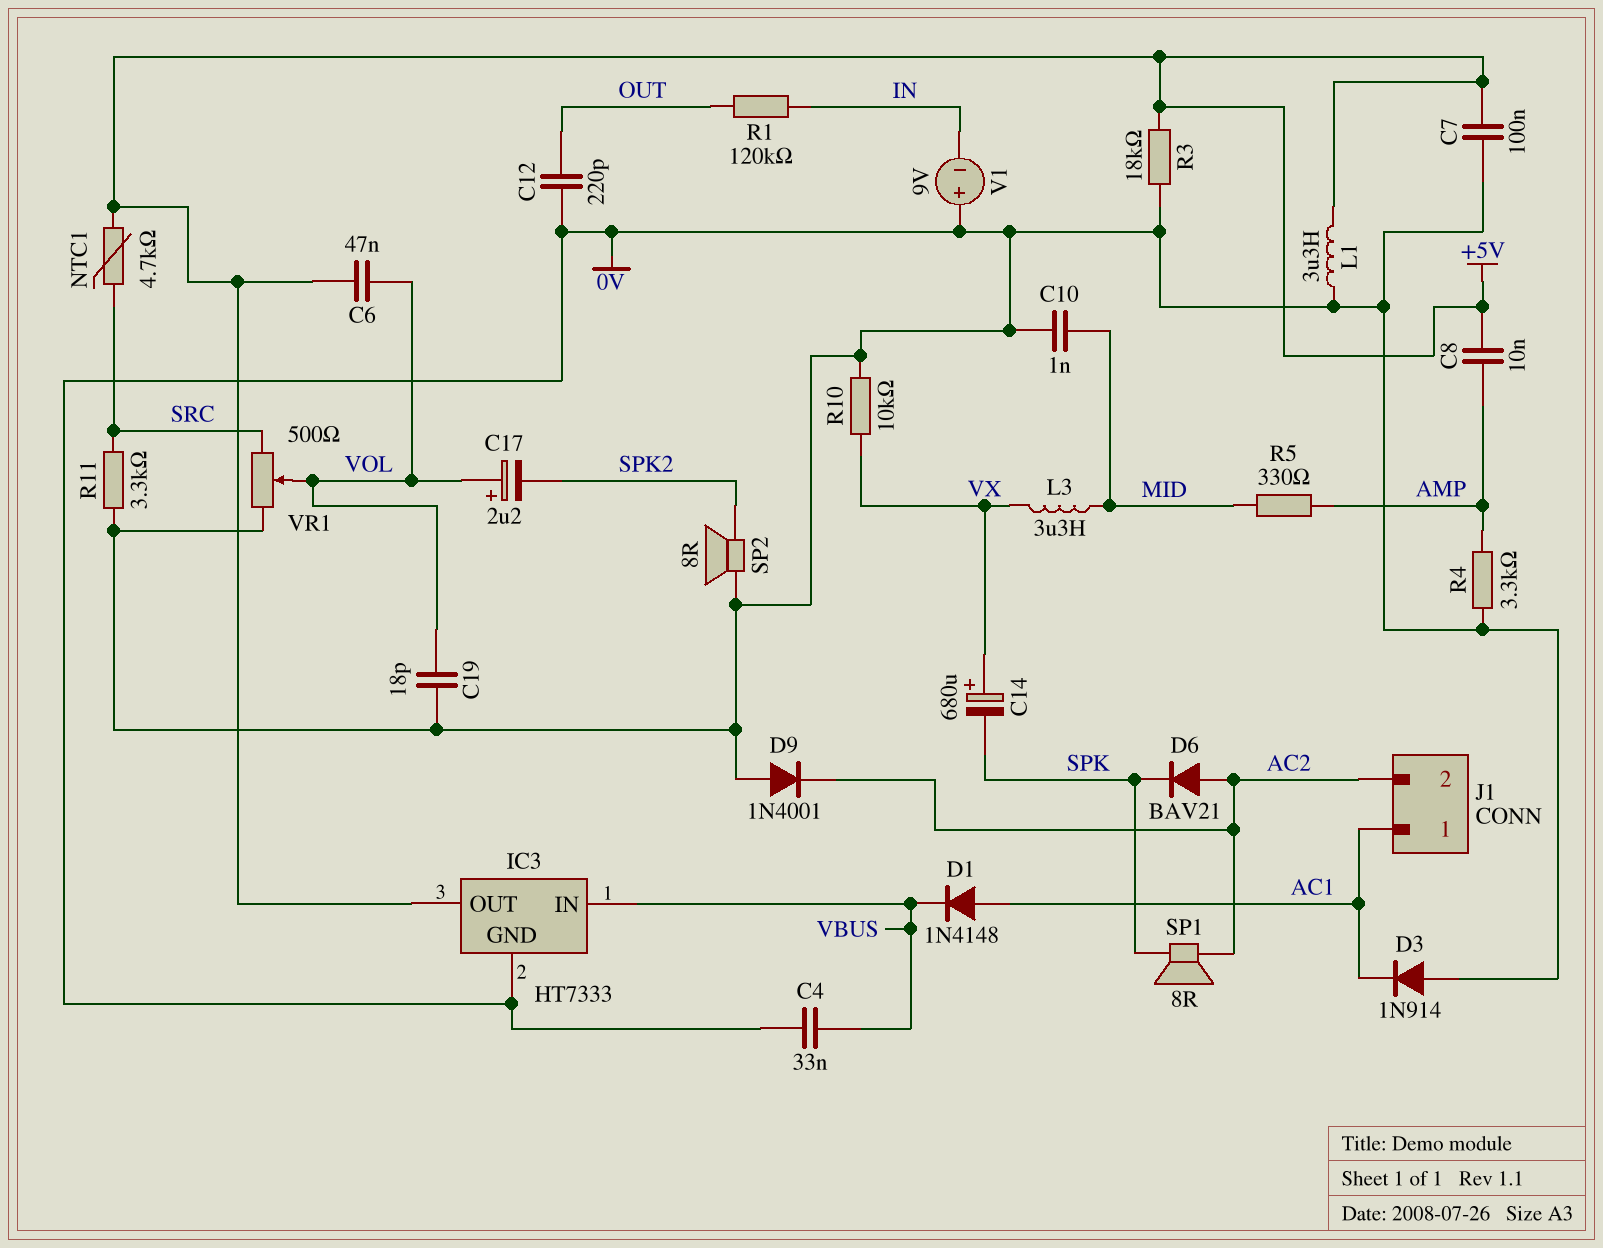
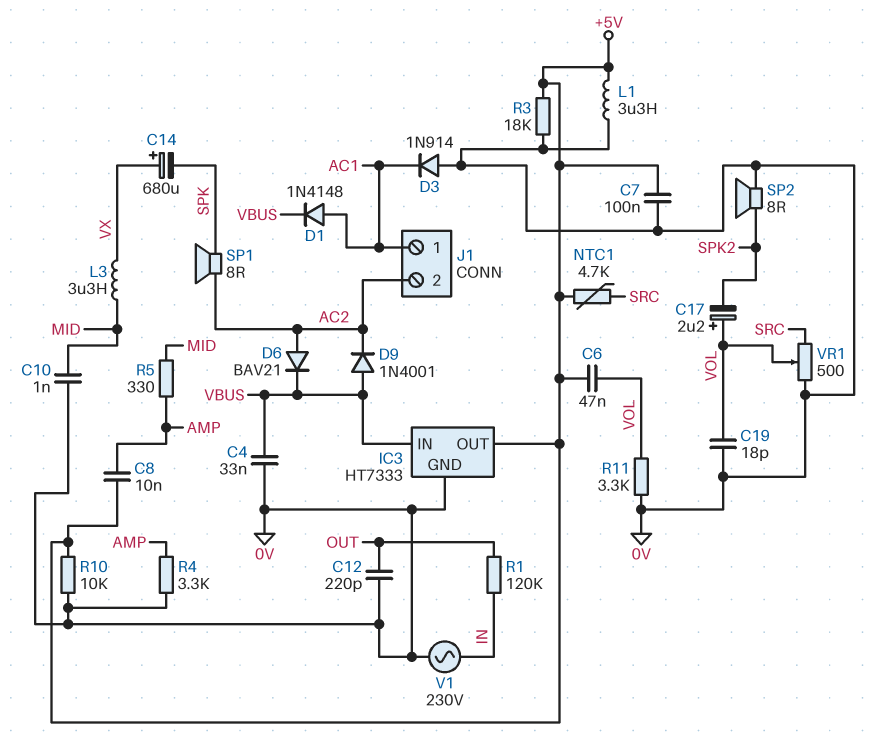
D6: diode BAV21 (A AC2, K SPK) -> diode BAV21 (A AC2, K VBUS)
D9: diode 1N4001 (A 0V, K AC2) -> diode 1N4001 (A VBUS, K AC2)
R10: 10k (0V, VX) -> 10k (+5V, 0V)
R11: 3.3k (0V, SRC) -> 3.3k (0V, VOL)
V1: 9V (plus 0V, minus IN) -> AC 230V (0V, IN)

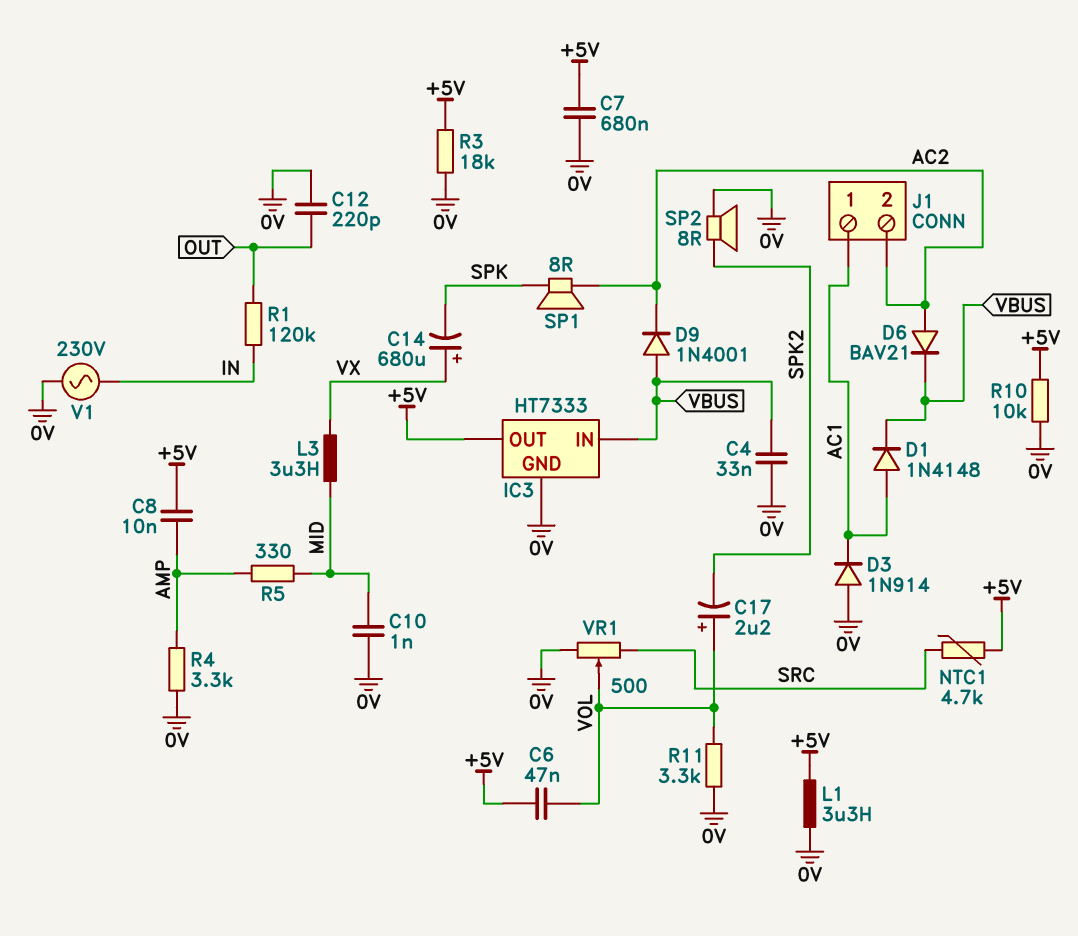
C7: 100nF (+5V, 0V) -> 680nF (+5V, 0V)
C19: 18pF (0V, VOL) -> none

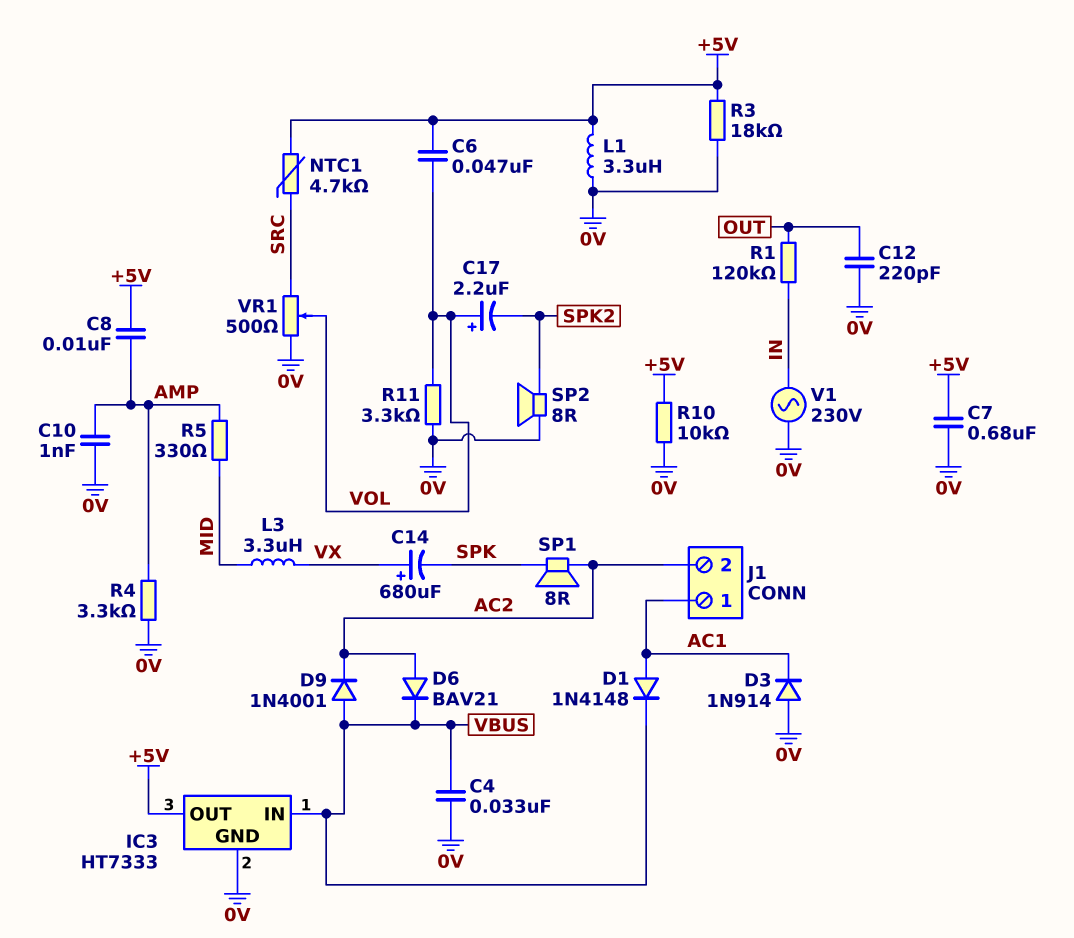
C10: 1nF (0V, MID) -> 1nF (0V, AMP)

